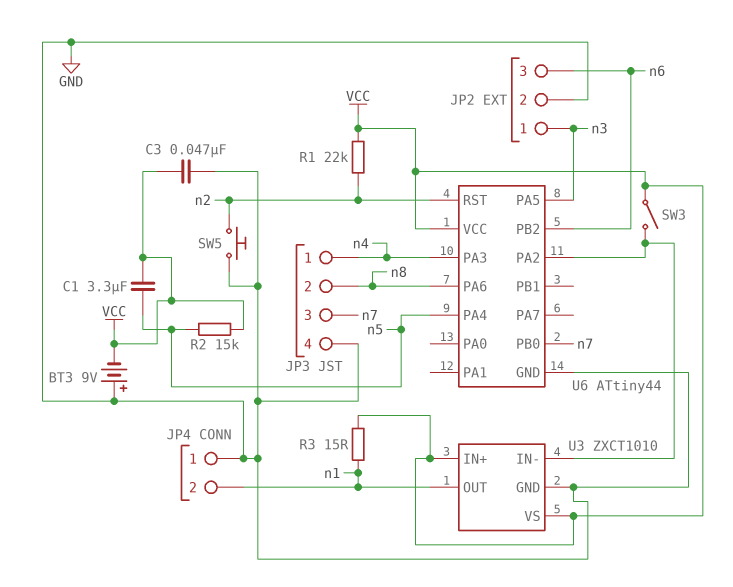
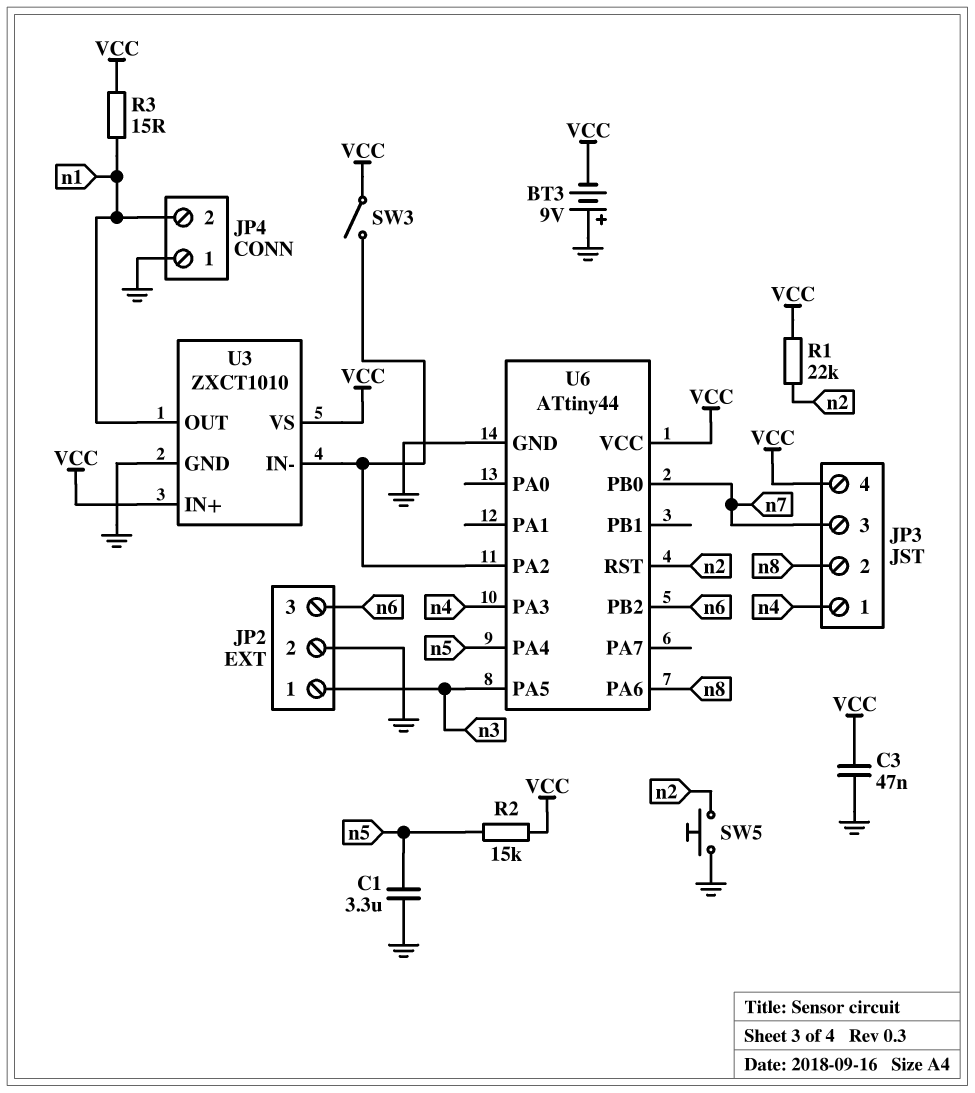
C1: 3.3uF (VCC, n5) -> 3.3uF (GND, n5)
JP3 pin 4: GND -> VCC

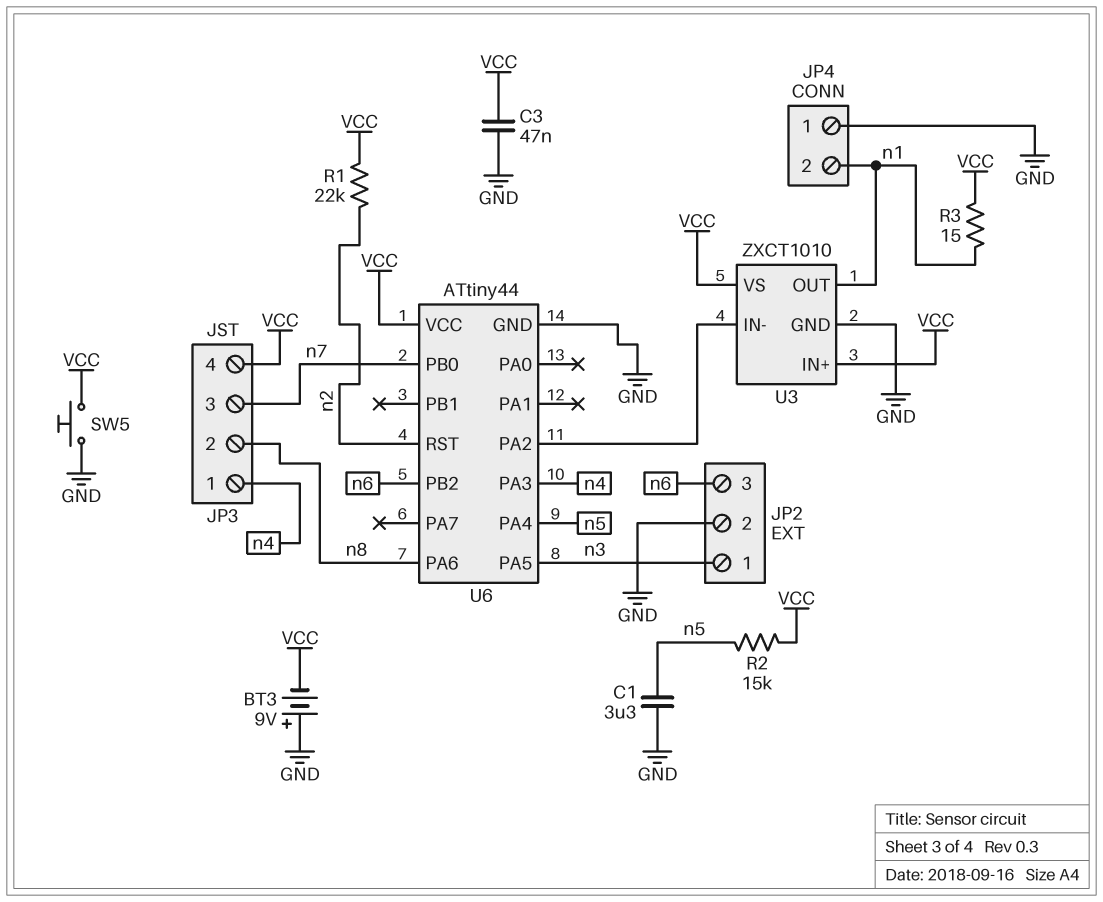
SW3: switch (U3/IN-, VCC) -> none
SW5: button (GND, n2) -> button (GND, VCC)

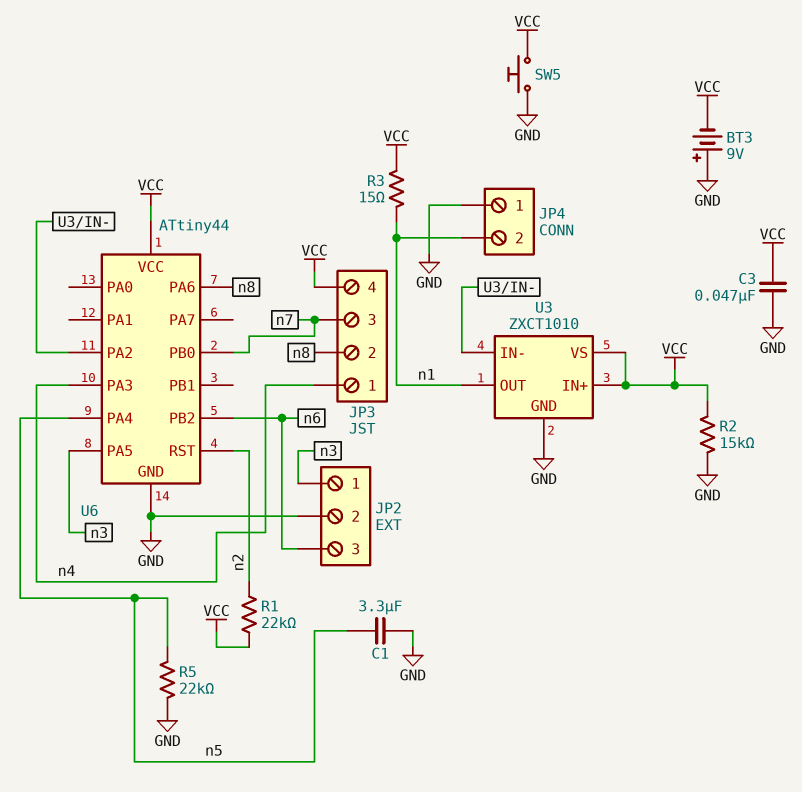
R2: 15k (VCC, n5) -> 15k (GND, VCC)
R5: none -> 22k (GND, n5)

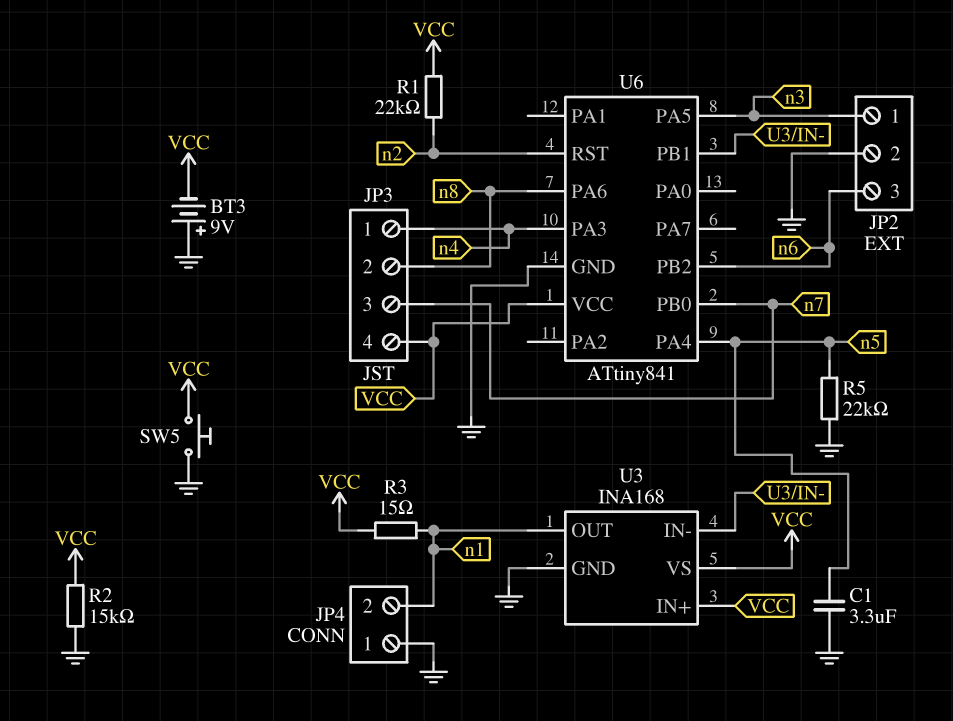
C3: 47nF (GND, VCC) -> none
U3: ZXCT1010 -> INA168
U6: ATtiny44 -> ATtiny841
U6 pin PA2: U3/IN- -> none
U6 pin PB1: none -> U3/IN-

